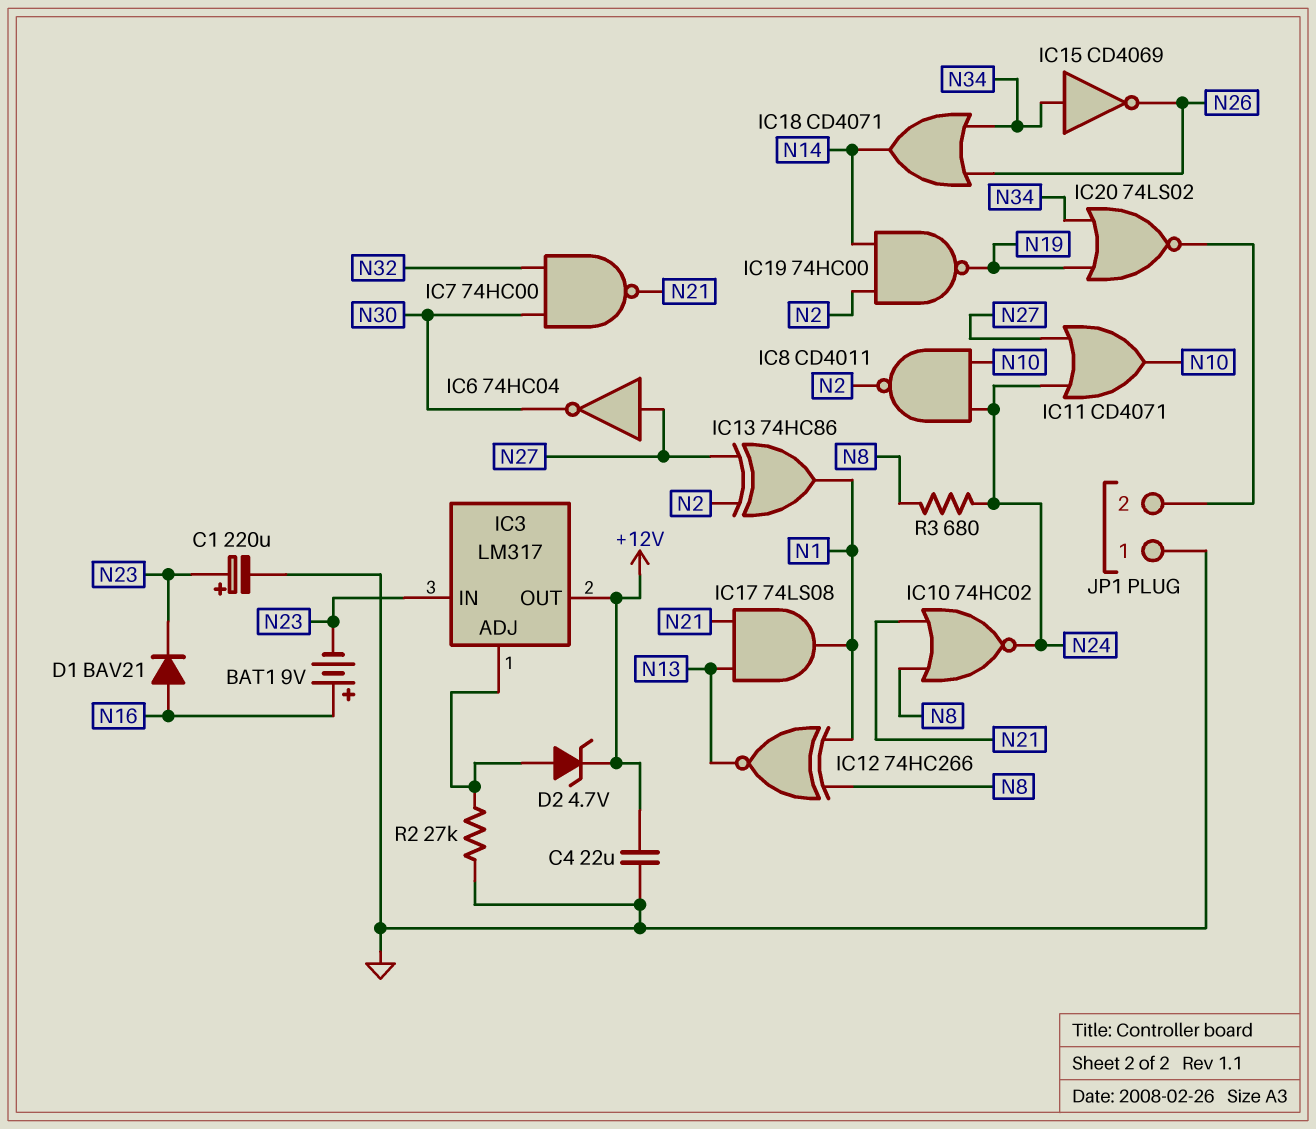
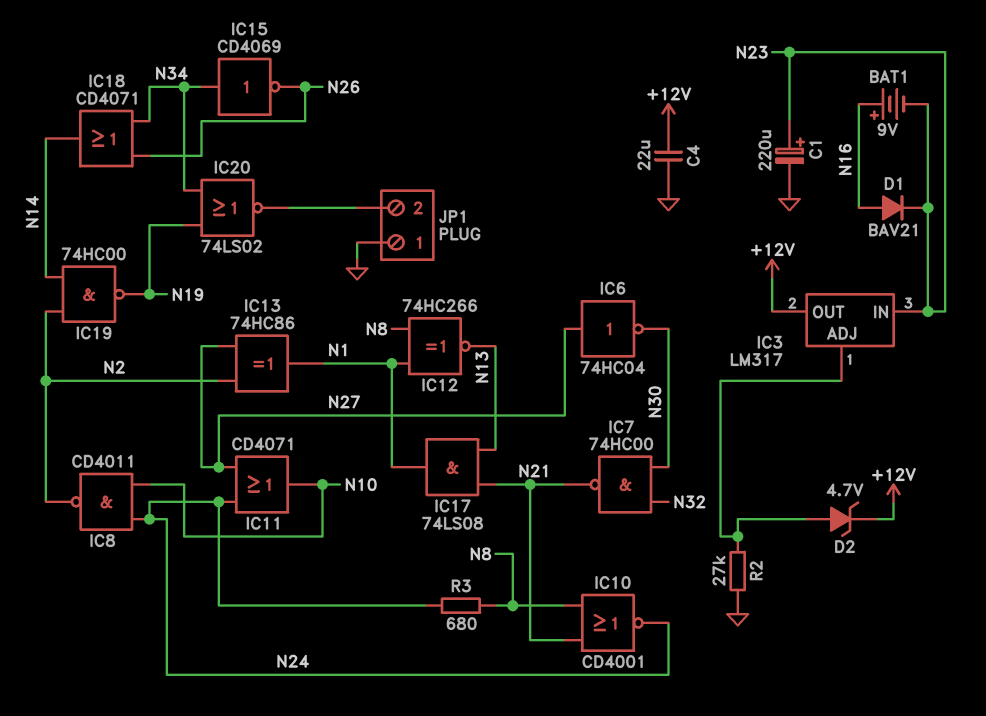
IC10: NOR 74HC02 (in N8, in N21, out N24) -> NOR CD4001 (in N8, in N21, out N24)

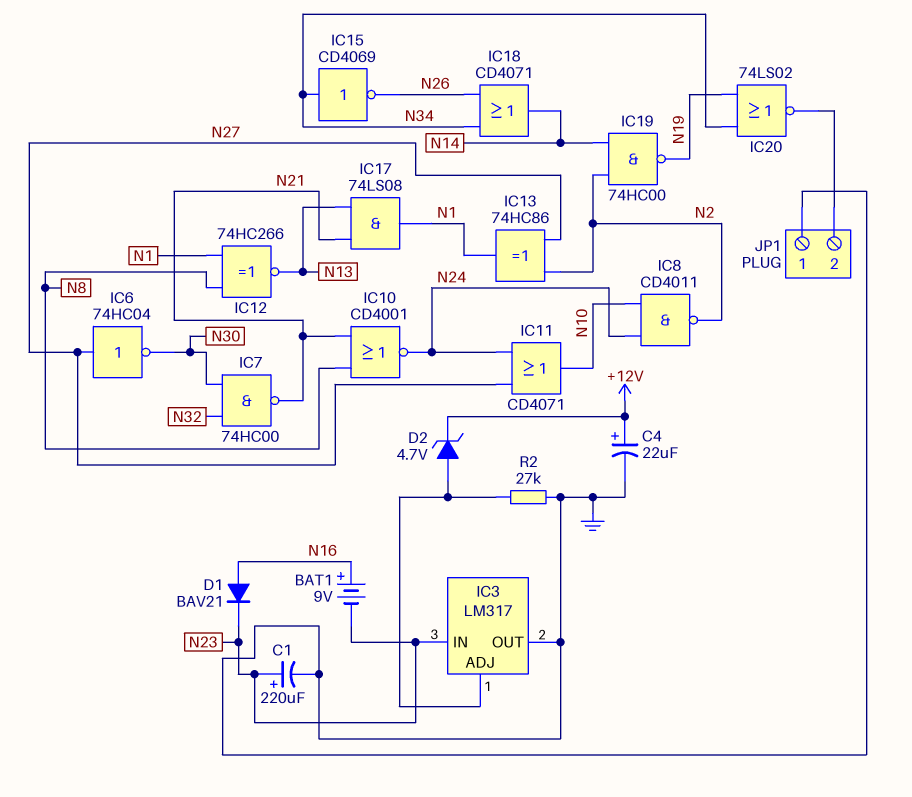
C4: 22uF (+12V, GND) -> 22uF (plus +12V, minus GND)
IC3 pin OUT: +12V -> GND
R3: 680 (N8, N24) -> none

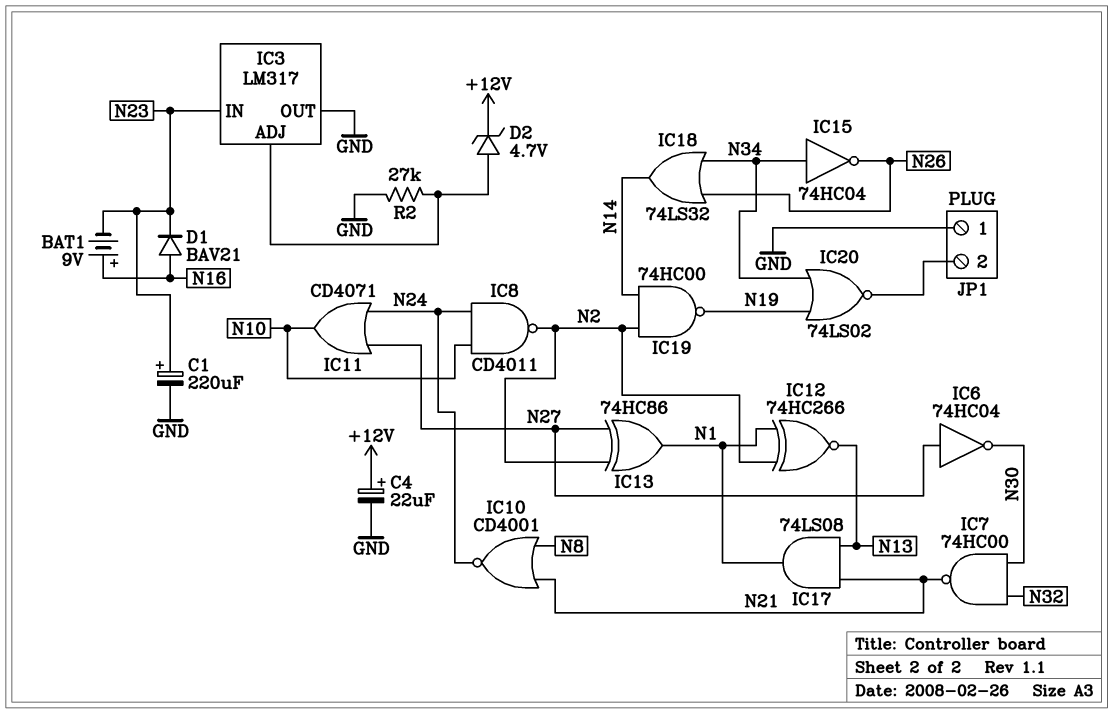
IC12: XNOR 74HC266 (in N1, in N8, out N13) -> XNOR 74HC266 (in N1, in N2, out N13)
IC15: NOT CD4069 (in N34, out N26) -> NOT 74HC04 (in N34, out N26)
IC18: OR CD4071 (in N26, in N34, out N14) -> OR 74LS32 (in N26, in N34, out N14)

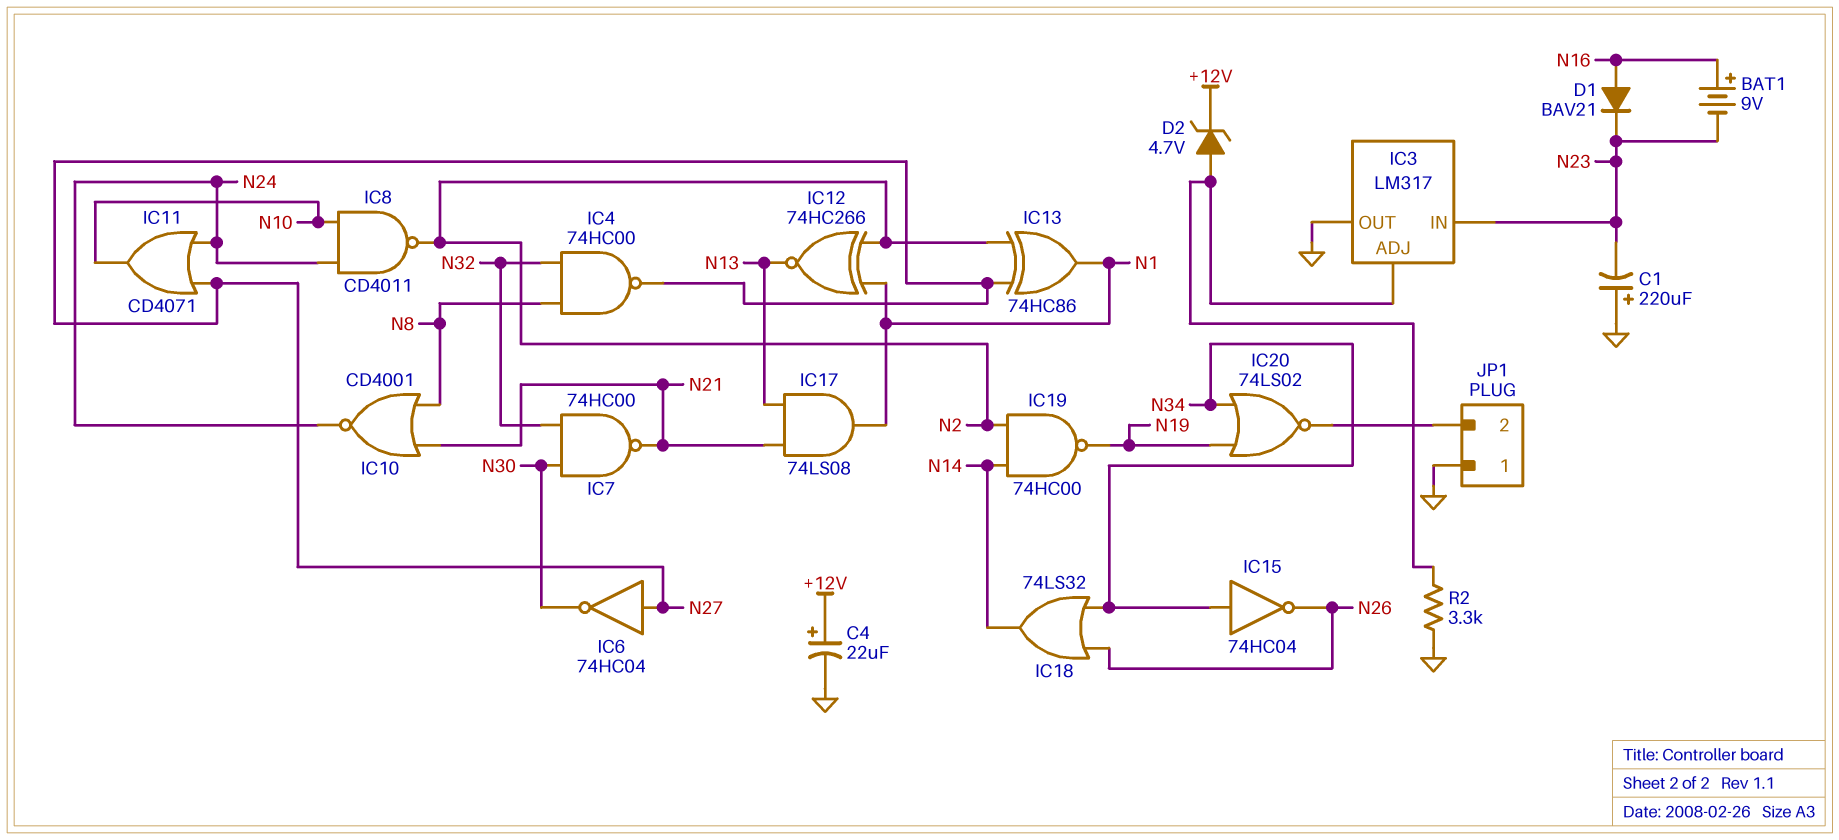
C1: 220uF (plus N23, minus GND) -> 220uF (plus GND, minus N23)
IC4: none -> NAND 74HC00 (in N8, in N32, out N27)
R2: 27k (GND, IC3/ADJ) -> 3.3k (GND, IC3/ADJ)

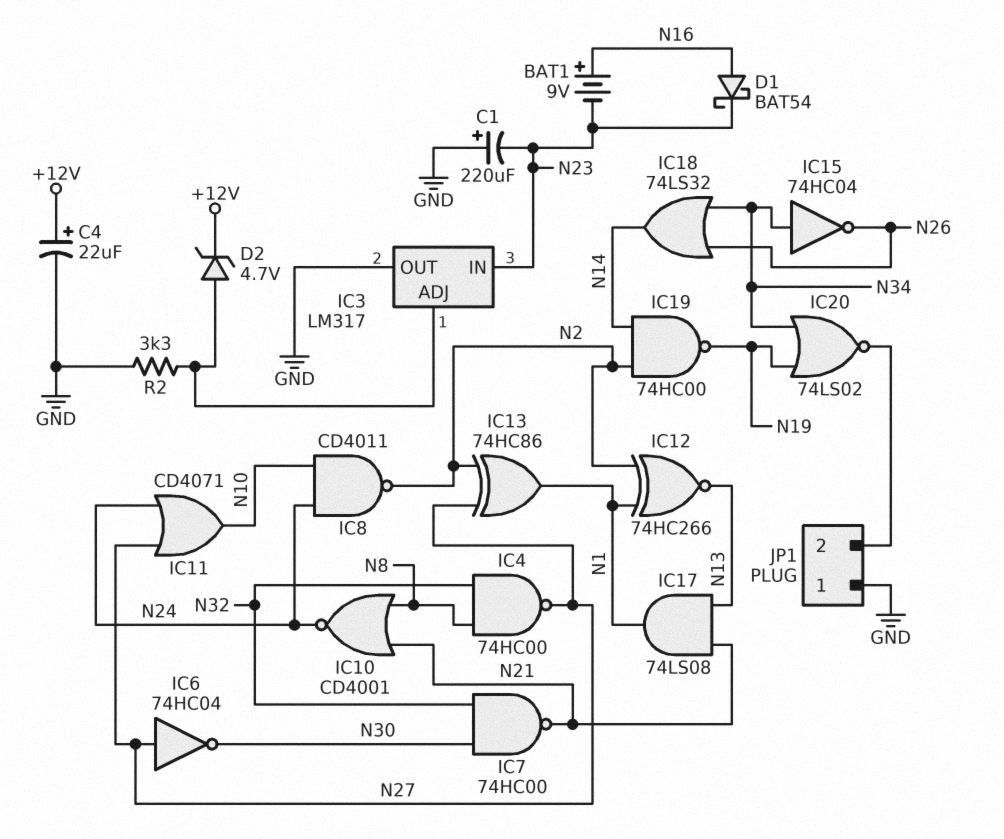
D1: diode BAV21 (A N16, K N23) -> schottky BAT54 (A N16, K N23)

